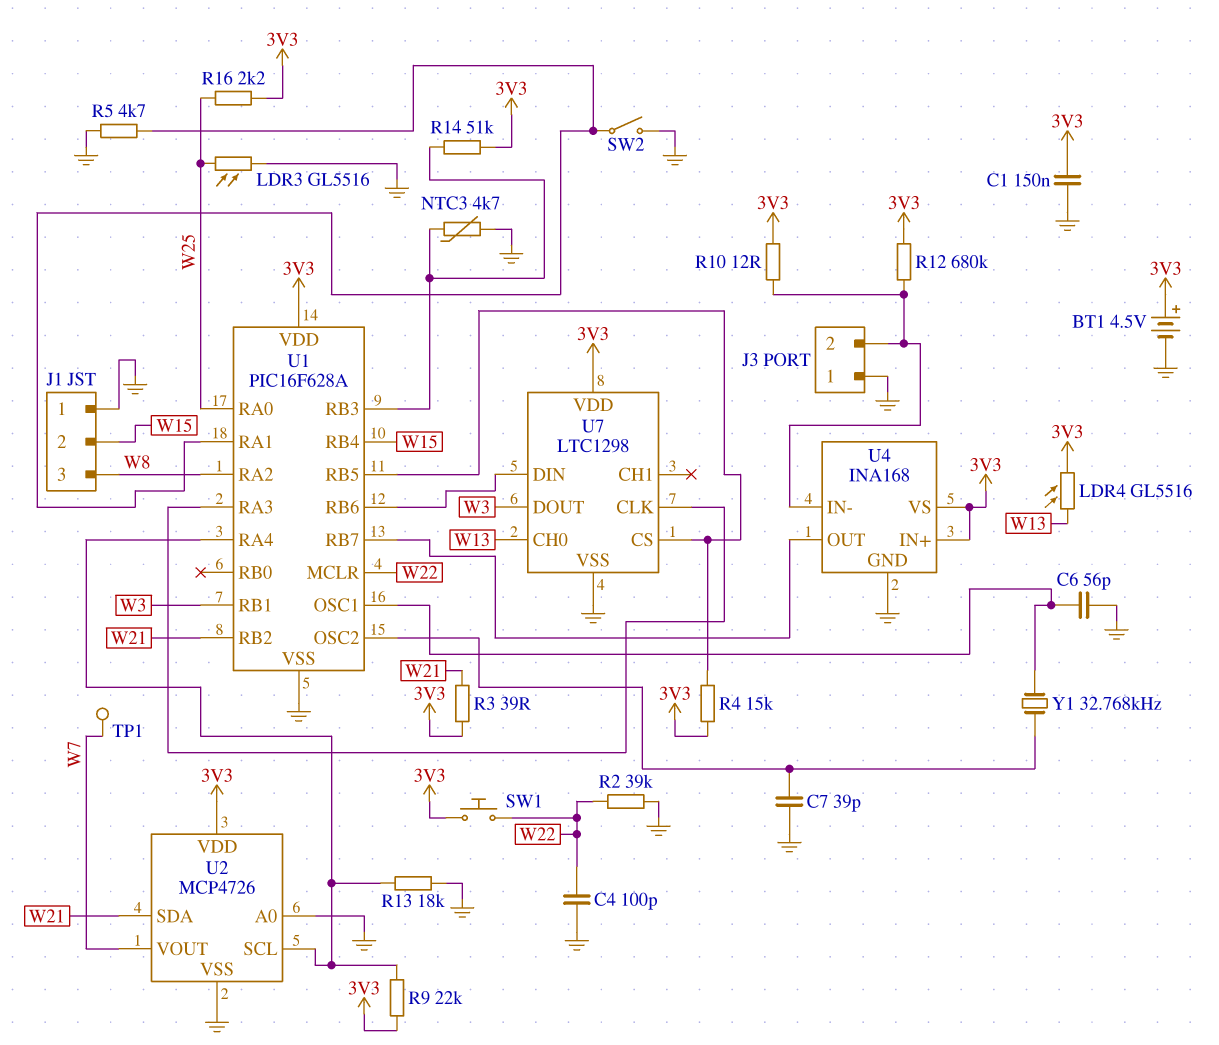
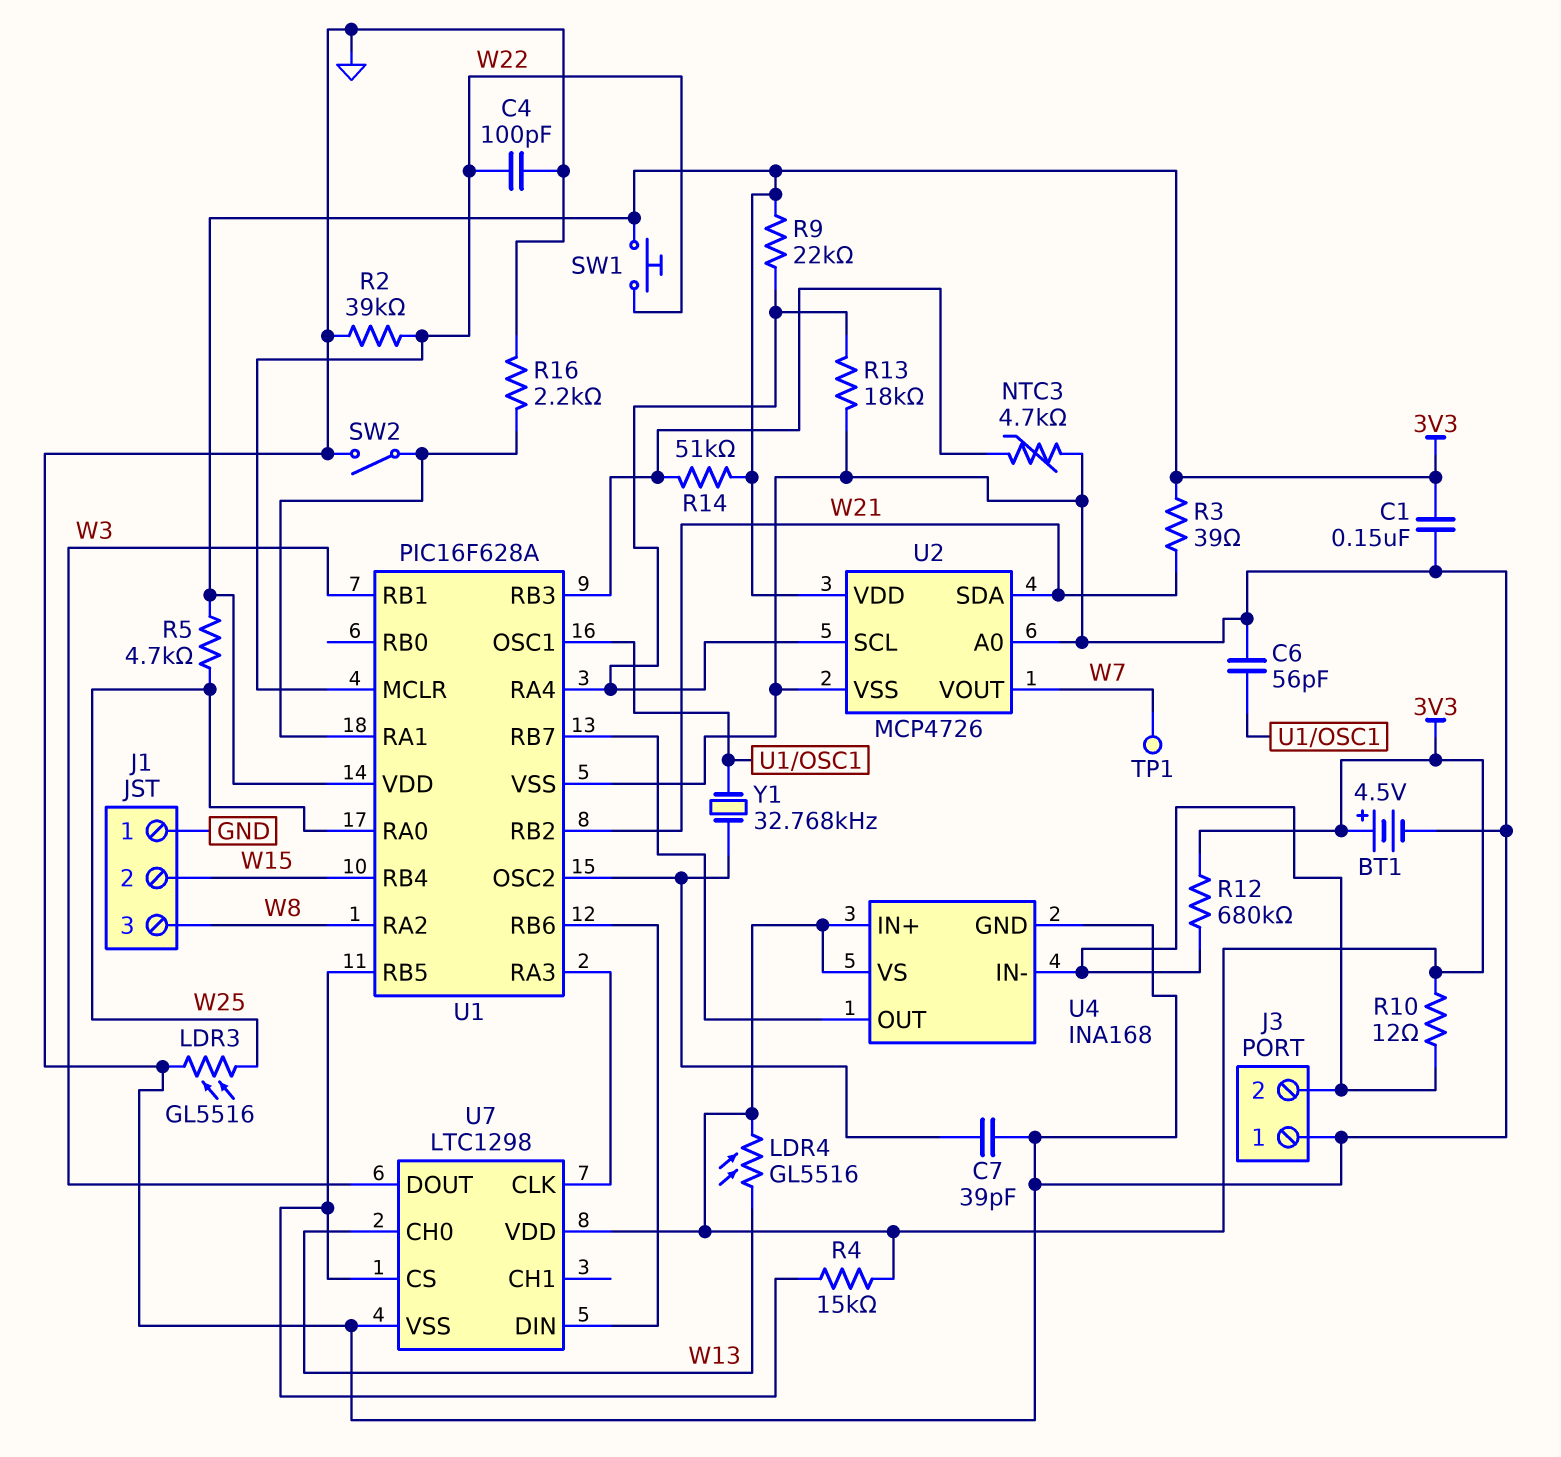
R5: 4.7k (GND, U1/RA1) -> 4.7k (3V3, W25)
R16: 2.2k (3V3, W25) -> 2.2k (GND, U1/RA1)

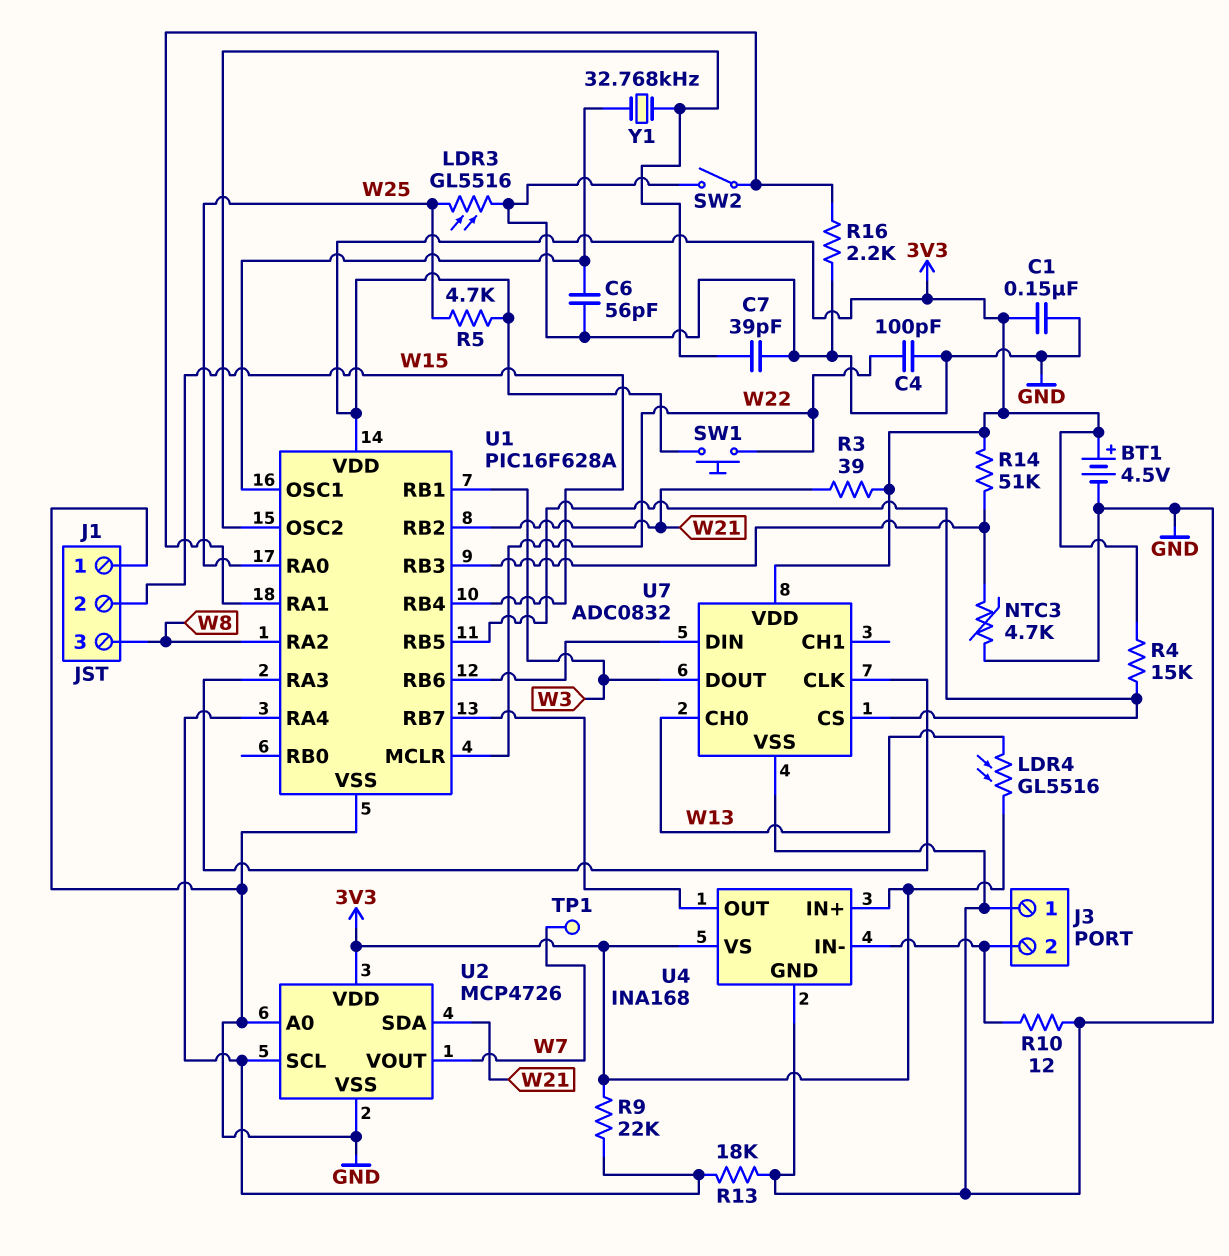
R2: 39k (GND, W22) -> none
R10: 12 (3V3, J3/2) -> 12 (GND, J3/2)
R12: 680k (3V3, J3/2) -> none
U7: LTC1298 -> ADC0832

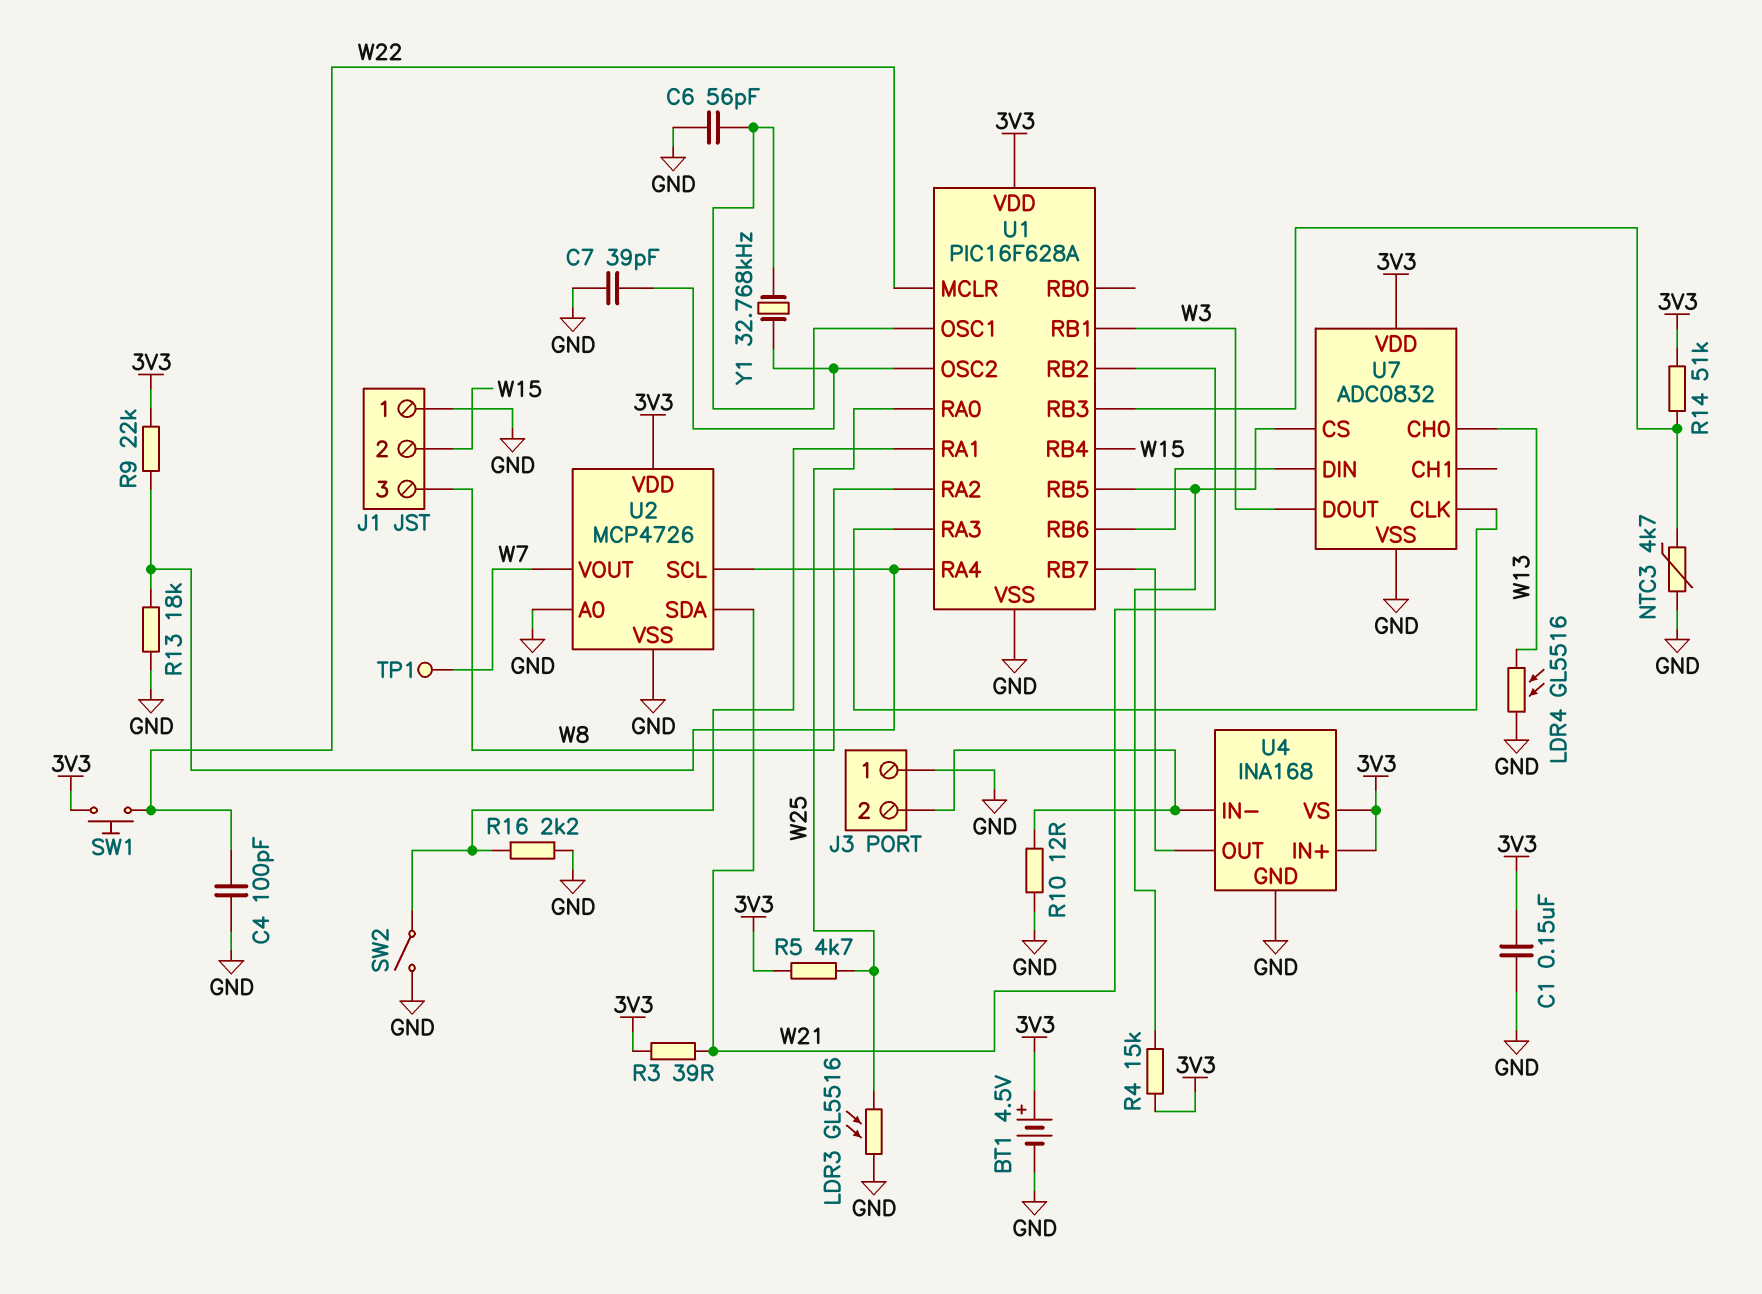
LDR4: GL5516 (3V3, W13) -> GL5516 (GND, W13)

